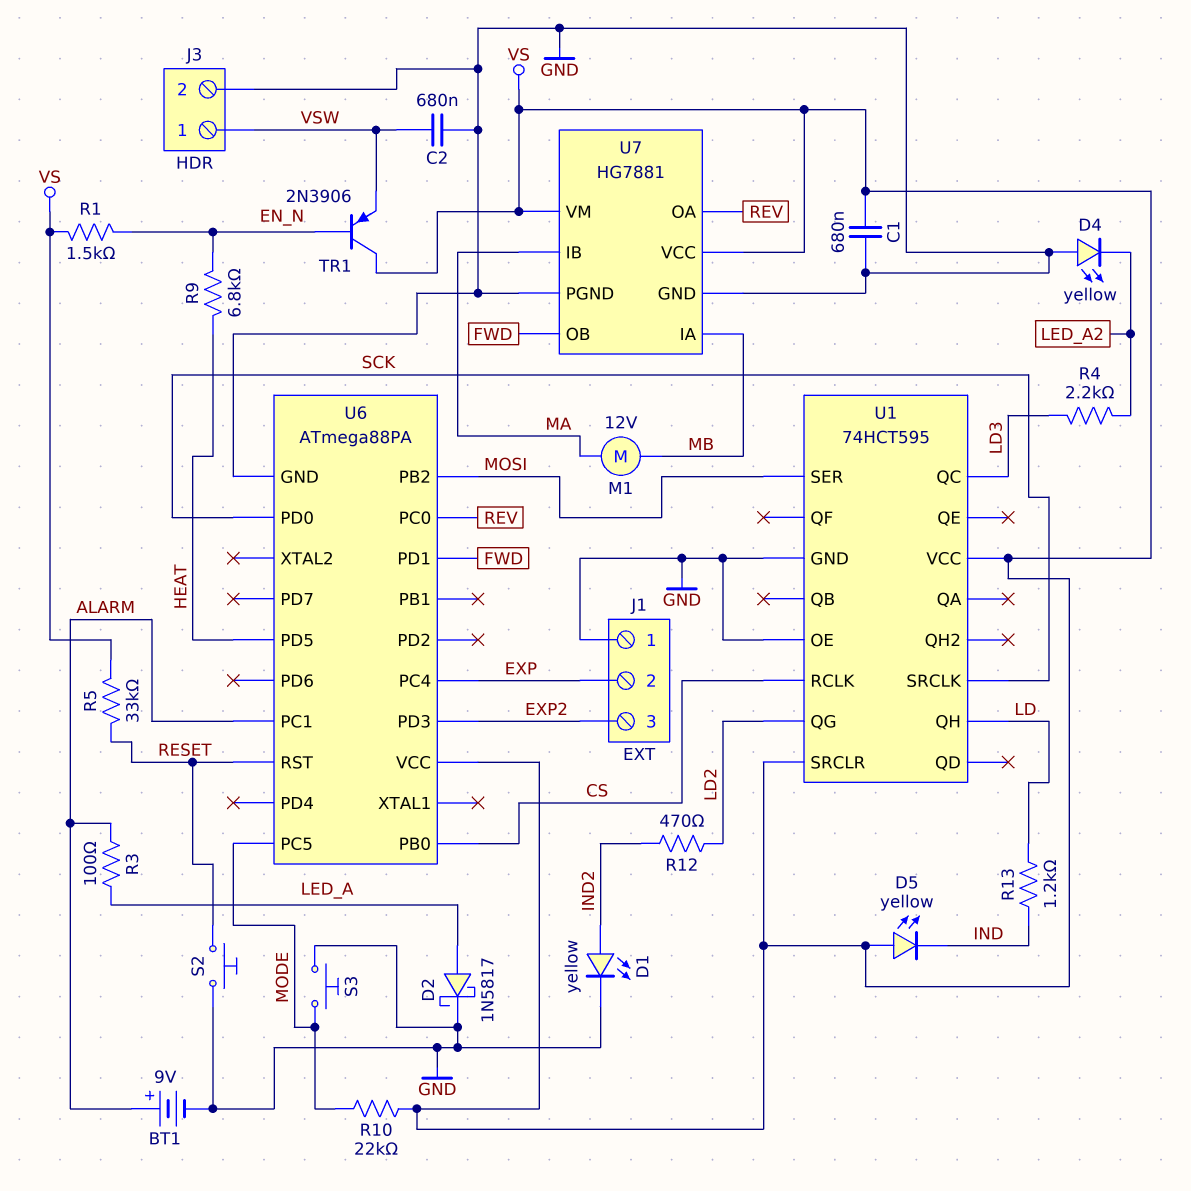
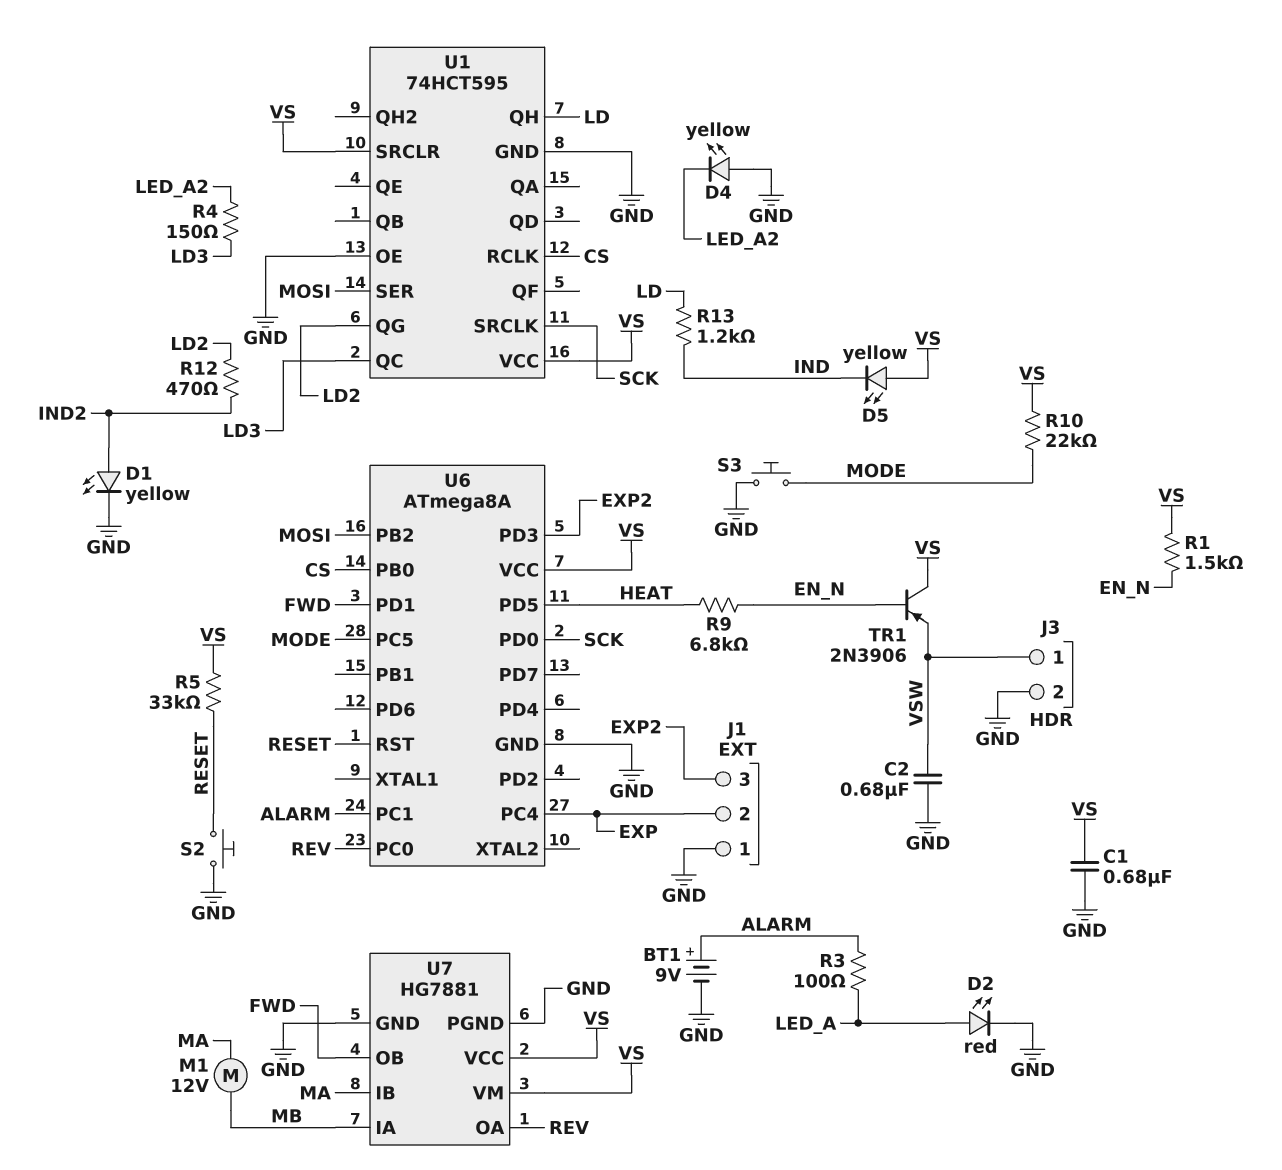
D2: schottky 1N5817 (A LED_A, K GND) -> LED red (A LED_A, K GND)
R4: 2.2k (LD3, LED_A2) -> 150 (LD3, LED_A2)
U6: ATmega88PA -> ATmega8A

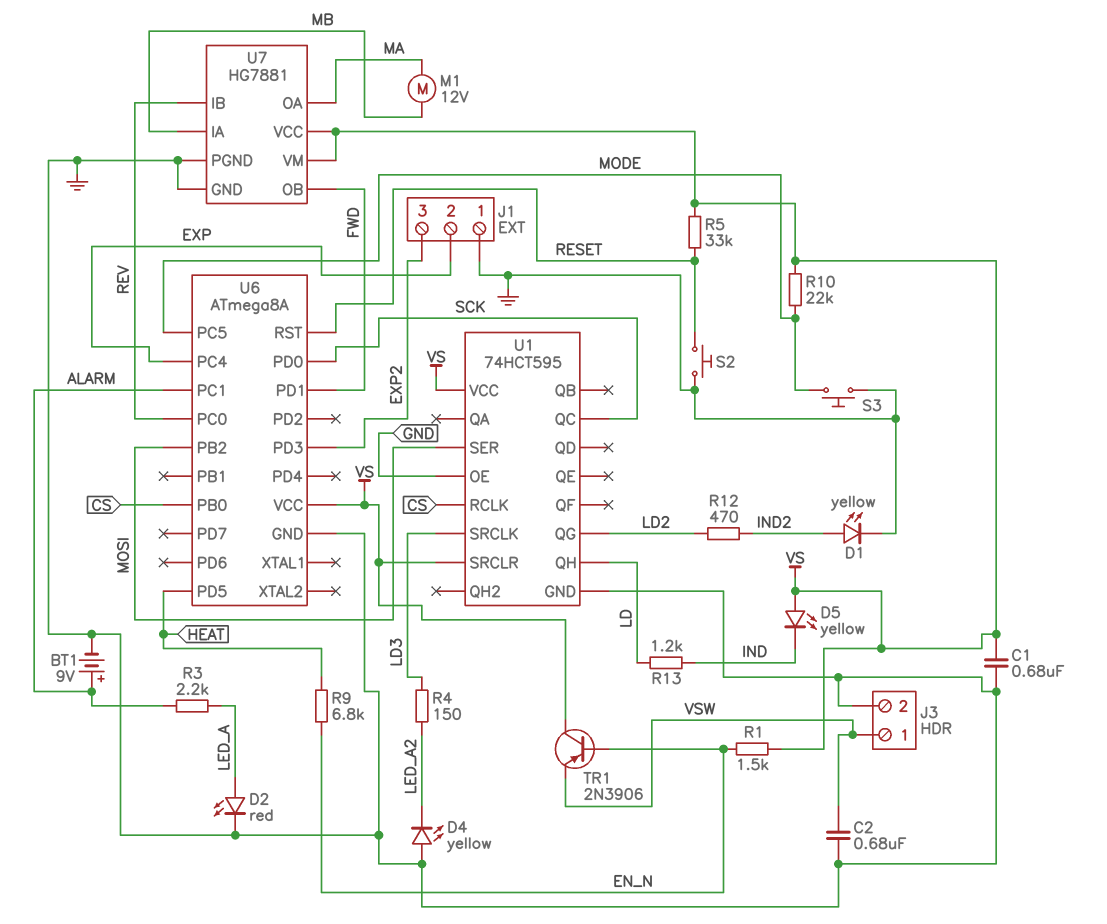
R3: 100 (ALARM, LED_A) -> 2.2k (ALARM, LED_A)
U1 pin QC: LD3 -> SCK
U1 pin SRCLK: SCK -> LD3
U7 pin IB: MA -> REV
U7 pin OA: REV -> MA

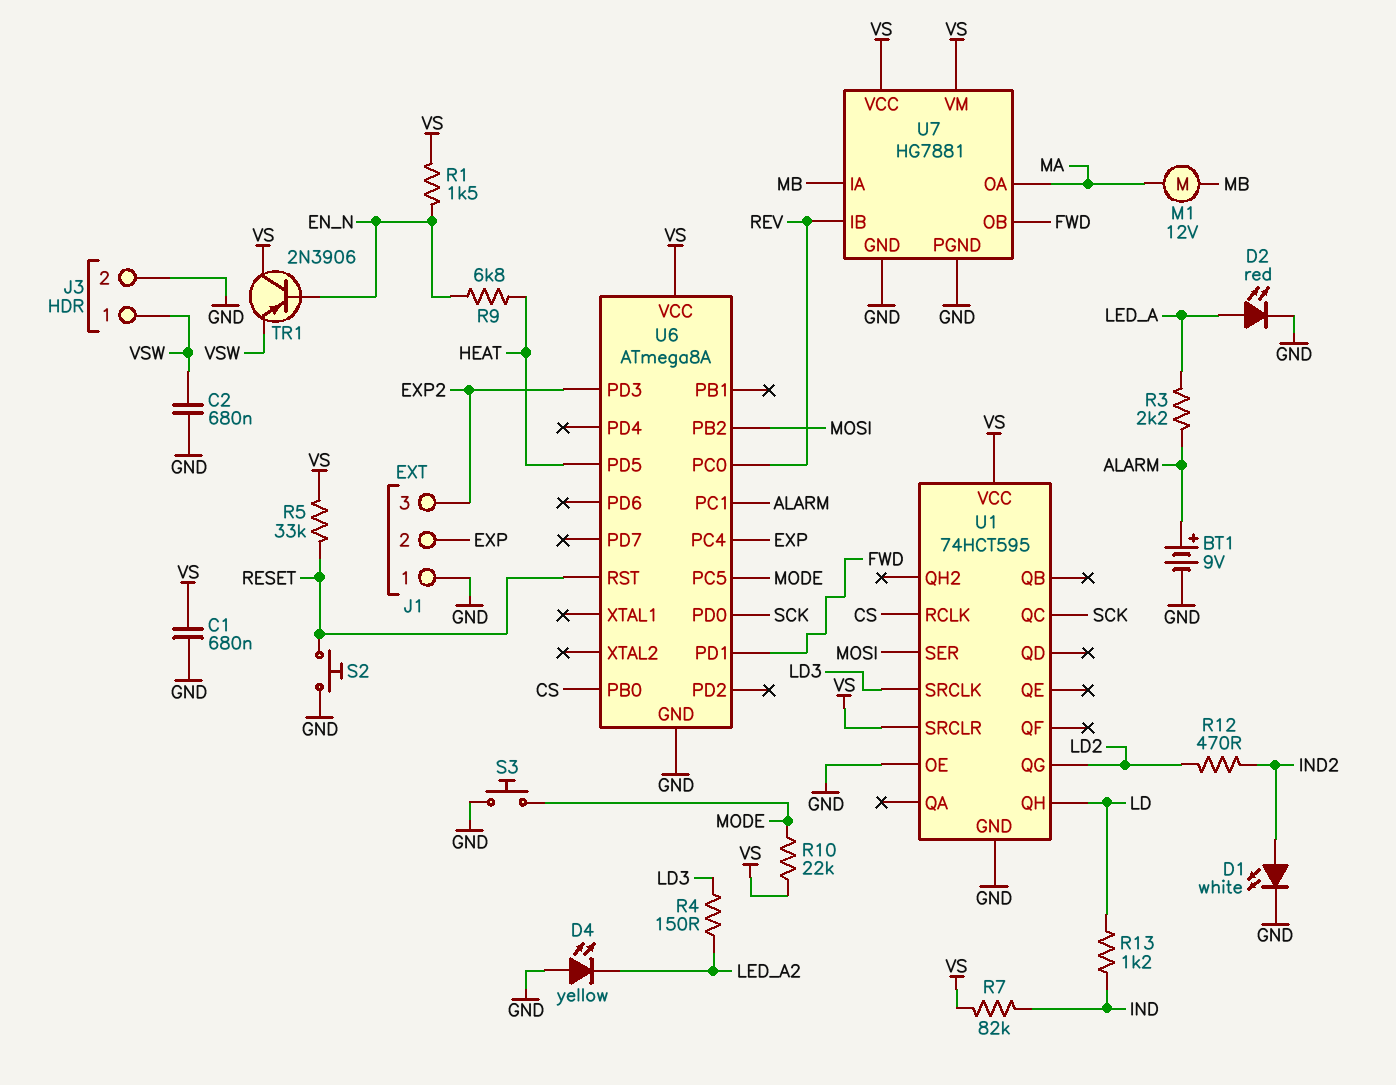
D1: LED yellow (A IND2, K GND) -> LED white (A IND2, K GND)
D5: LED yellow (A VS, K IND) -> none
R7: none -> 82k (IND, VS)

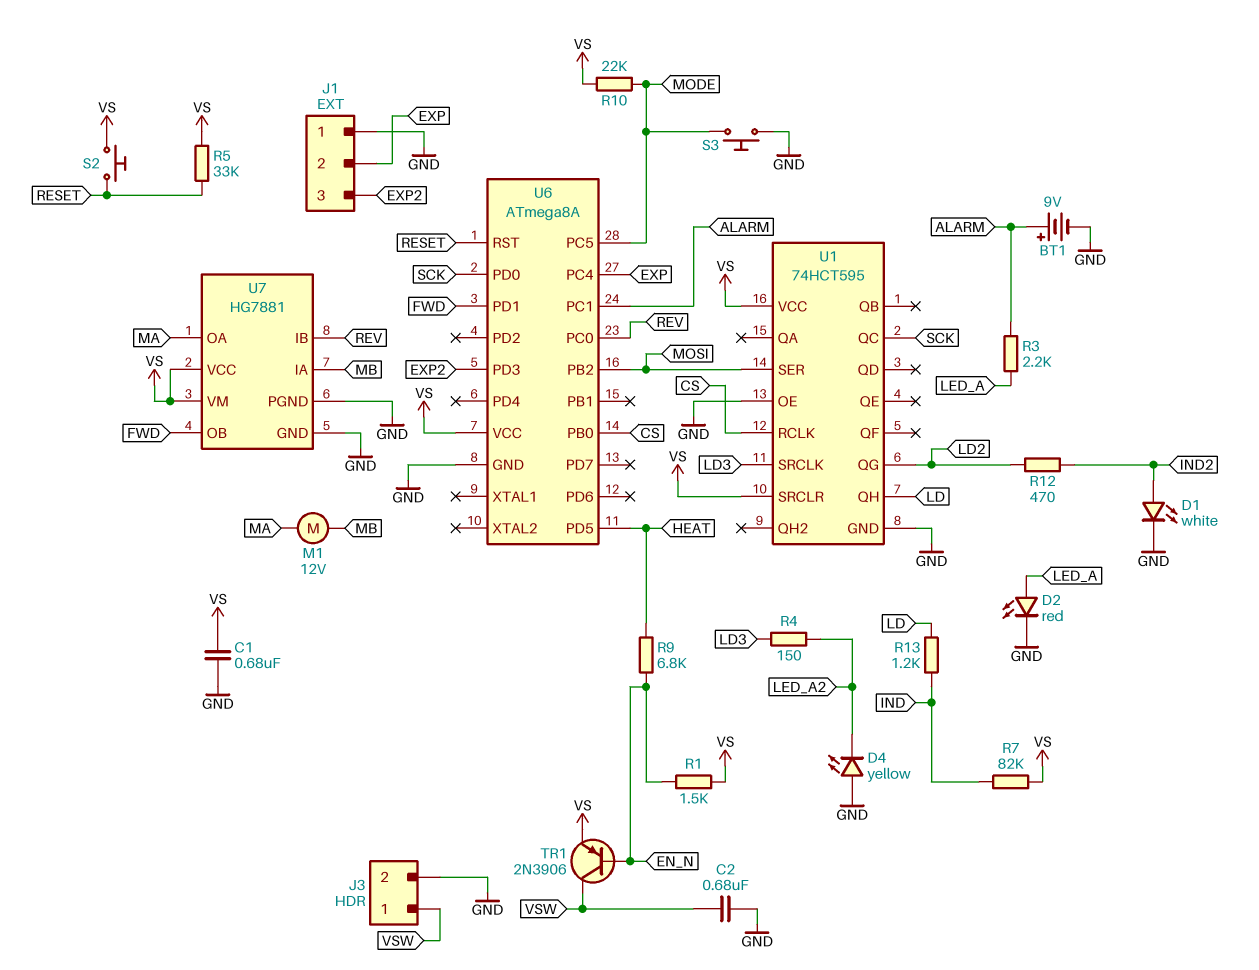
S2: button (GND, RESET) -> button (RESET, VS)
TR1: PNP 2N3906 (B EN_N, C VS, E VSW) -> PNP 2N3906 (B EN_N, C VSW, E VS)

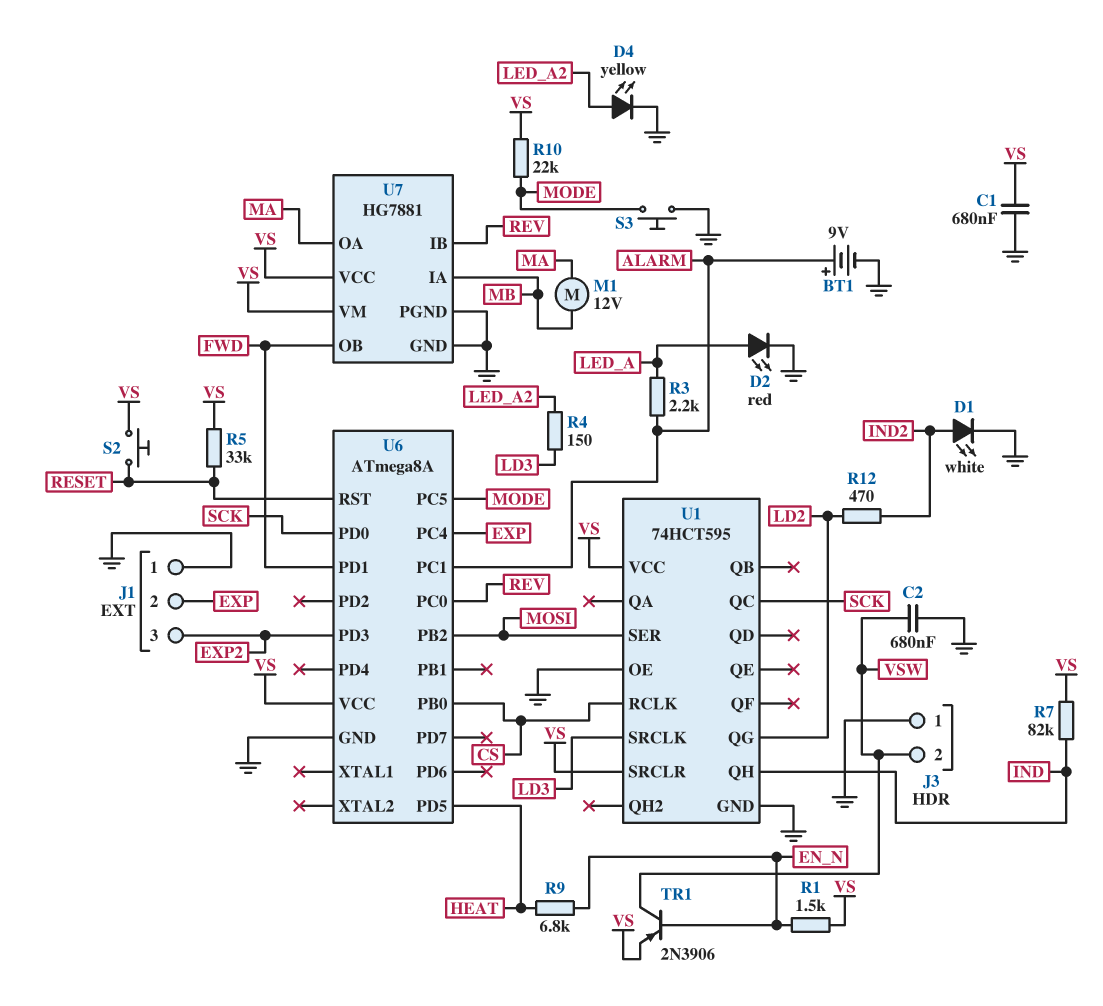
D4: LED yellow (A GND, K LED_A2) -> LED yellow (A LED_A2, K GND)
J3 pin 1: VSW -> GND
J3 pin 2: GND -> VSW
R13: 1.2k (IND, LD) -> none
U1 pin QH: LD -> IND

